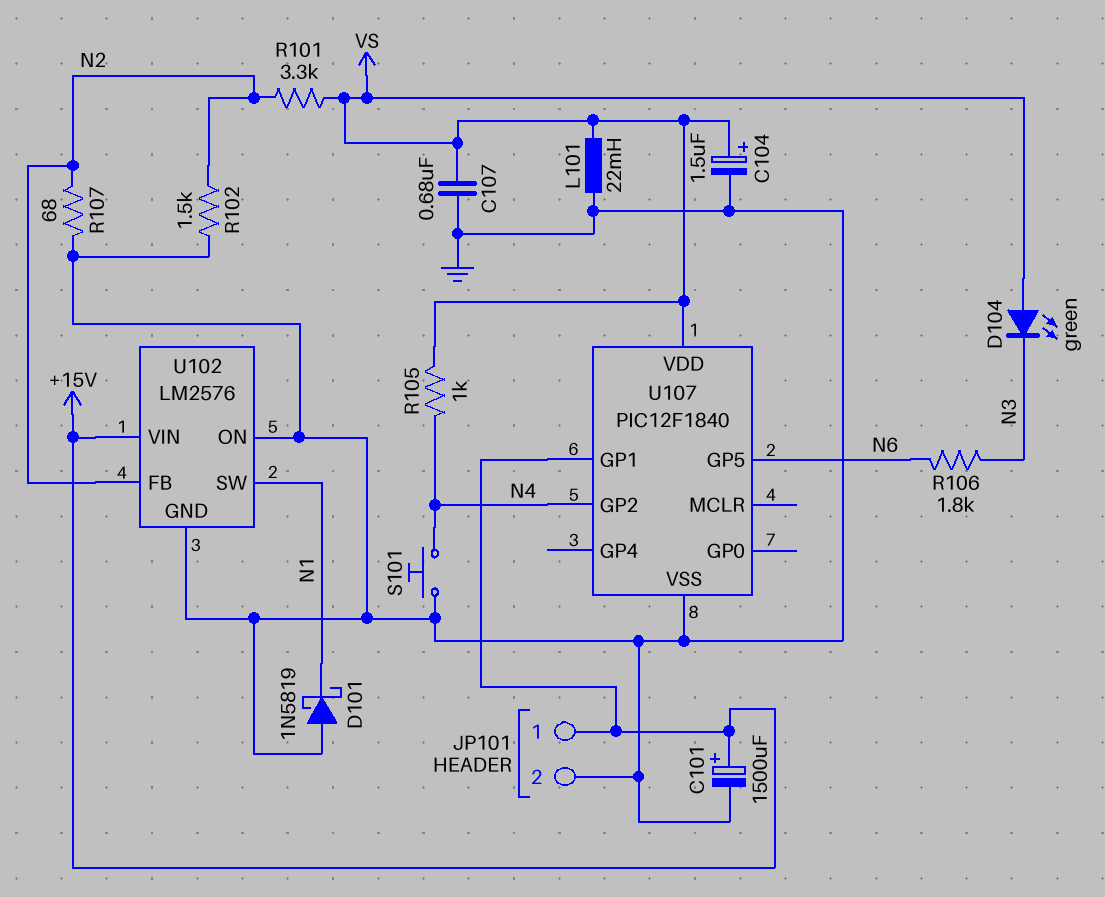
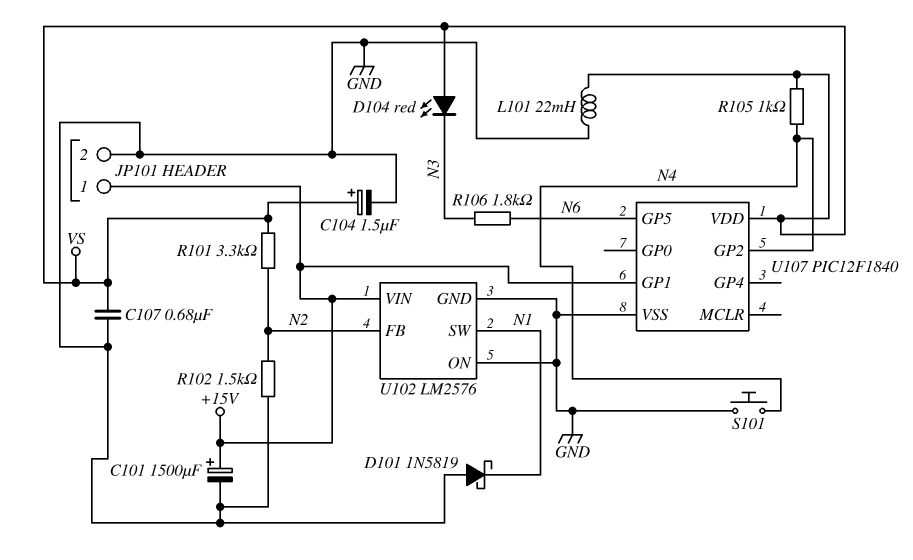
D104: LED green (A VS, K N3) -> LED red (A VS, K N3)
R107: 68 (GND, N2) -> none

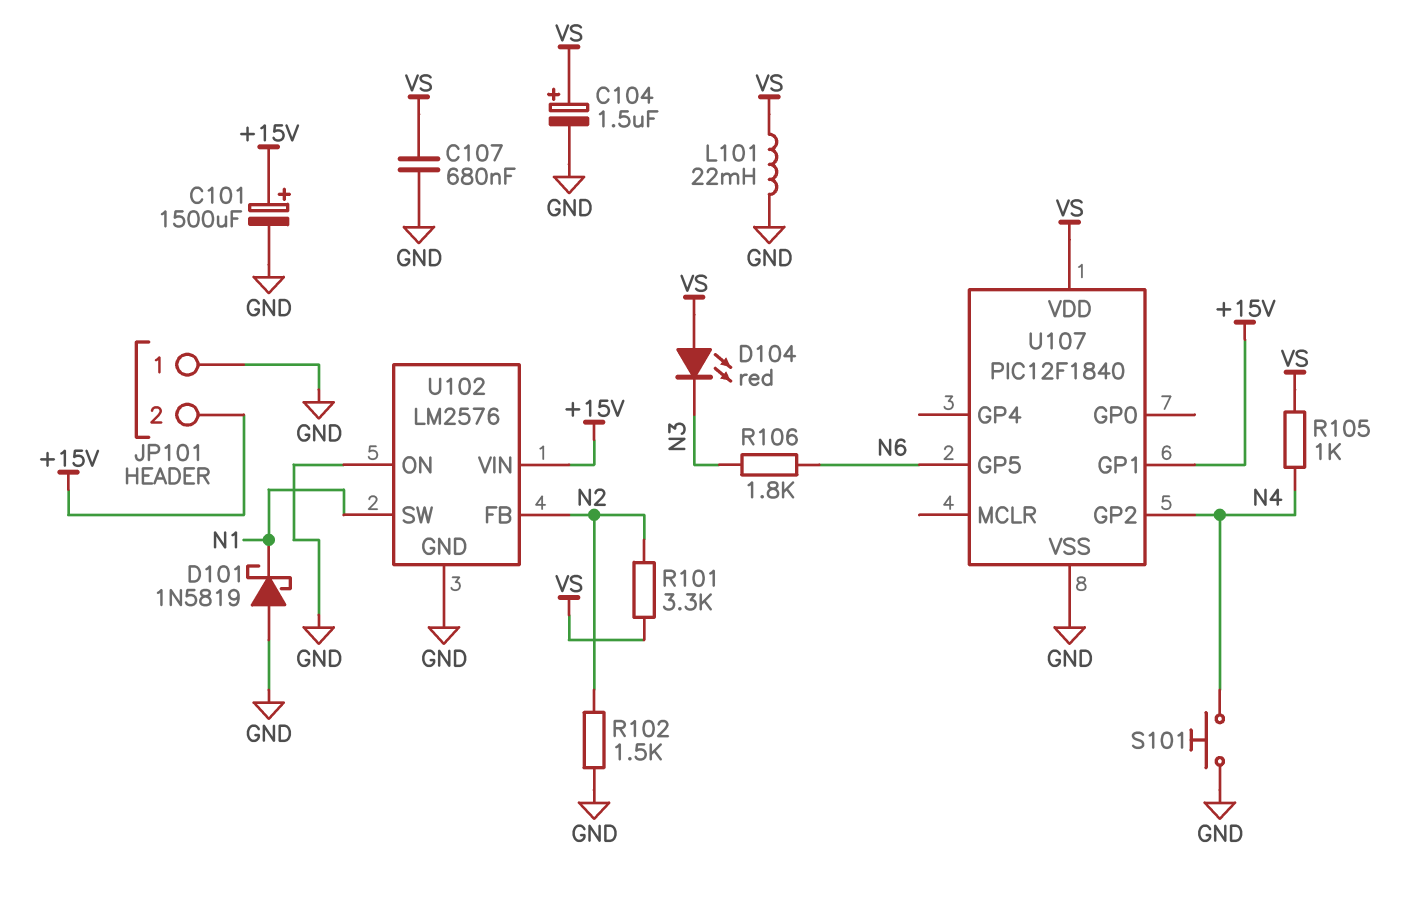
JP101 pin 1: +15V -> GND
JP101 pin 2: GND -> +15V

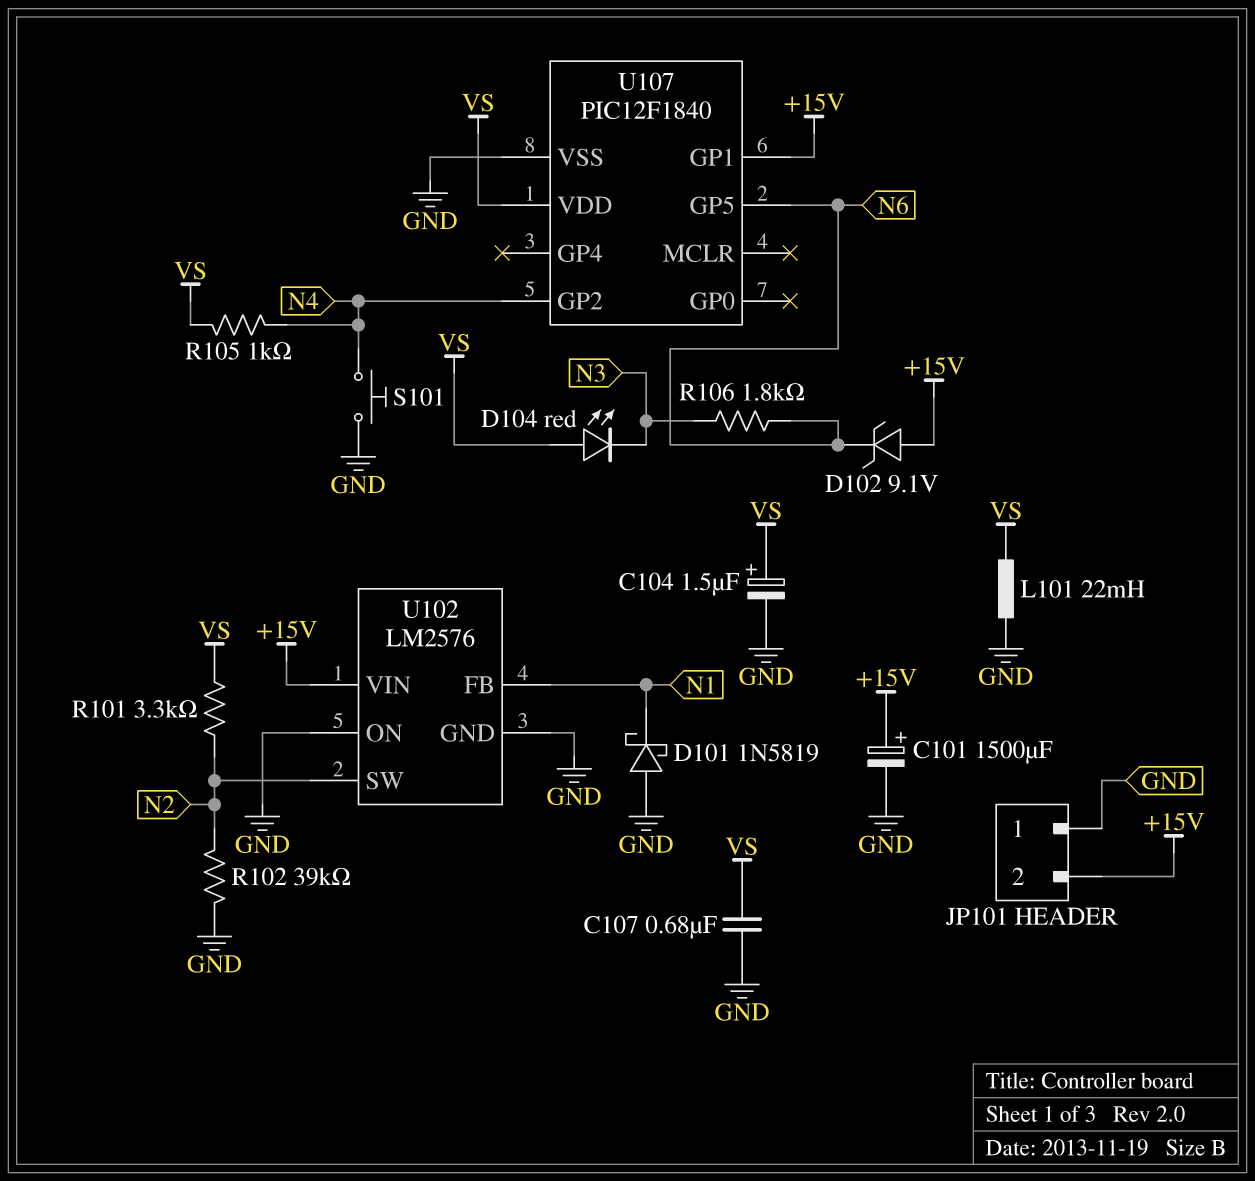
D102: none -> zener 9.1V (A +15V, K N6)
R102: 1.5k (GND, N2) -> 39k (GND, N2)
U102 pin FB: N2 -> N1
U102 pin SW: N1 -> N2

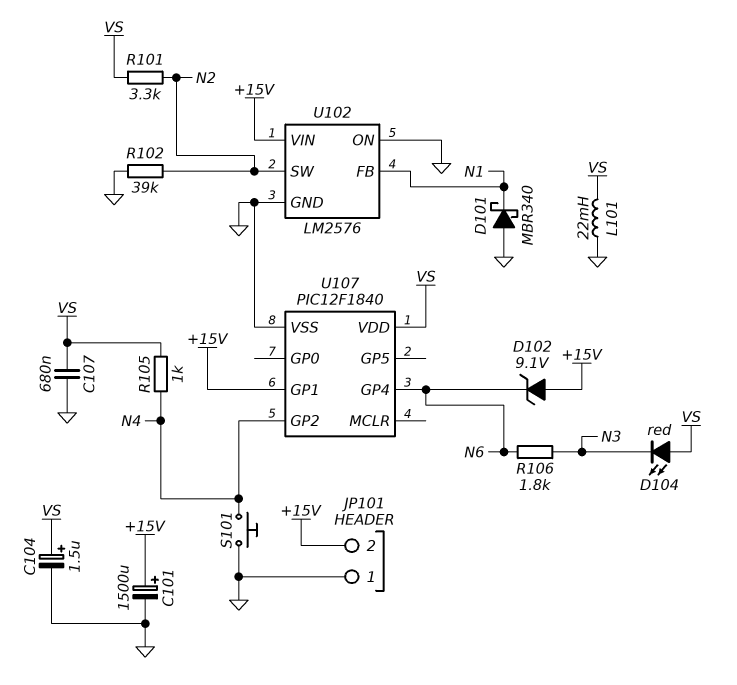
D101: schottky 1N5819 (A GND, K N1) -> schottky MBR340 (A GND, K N1)
U107 pin GP4: none -> N6
U107 pin GP5: N6 -> none

